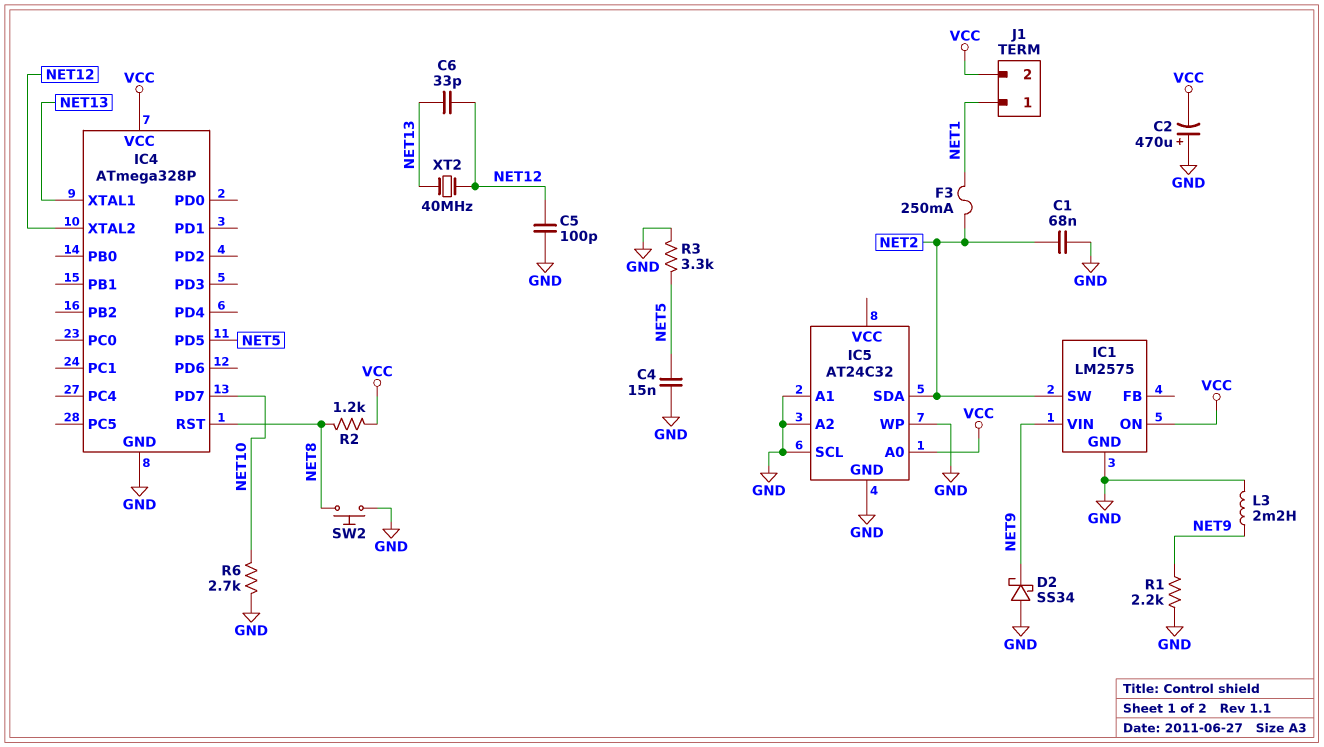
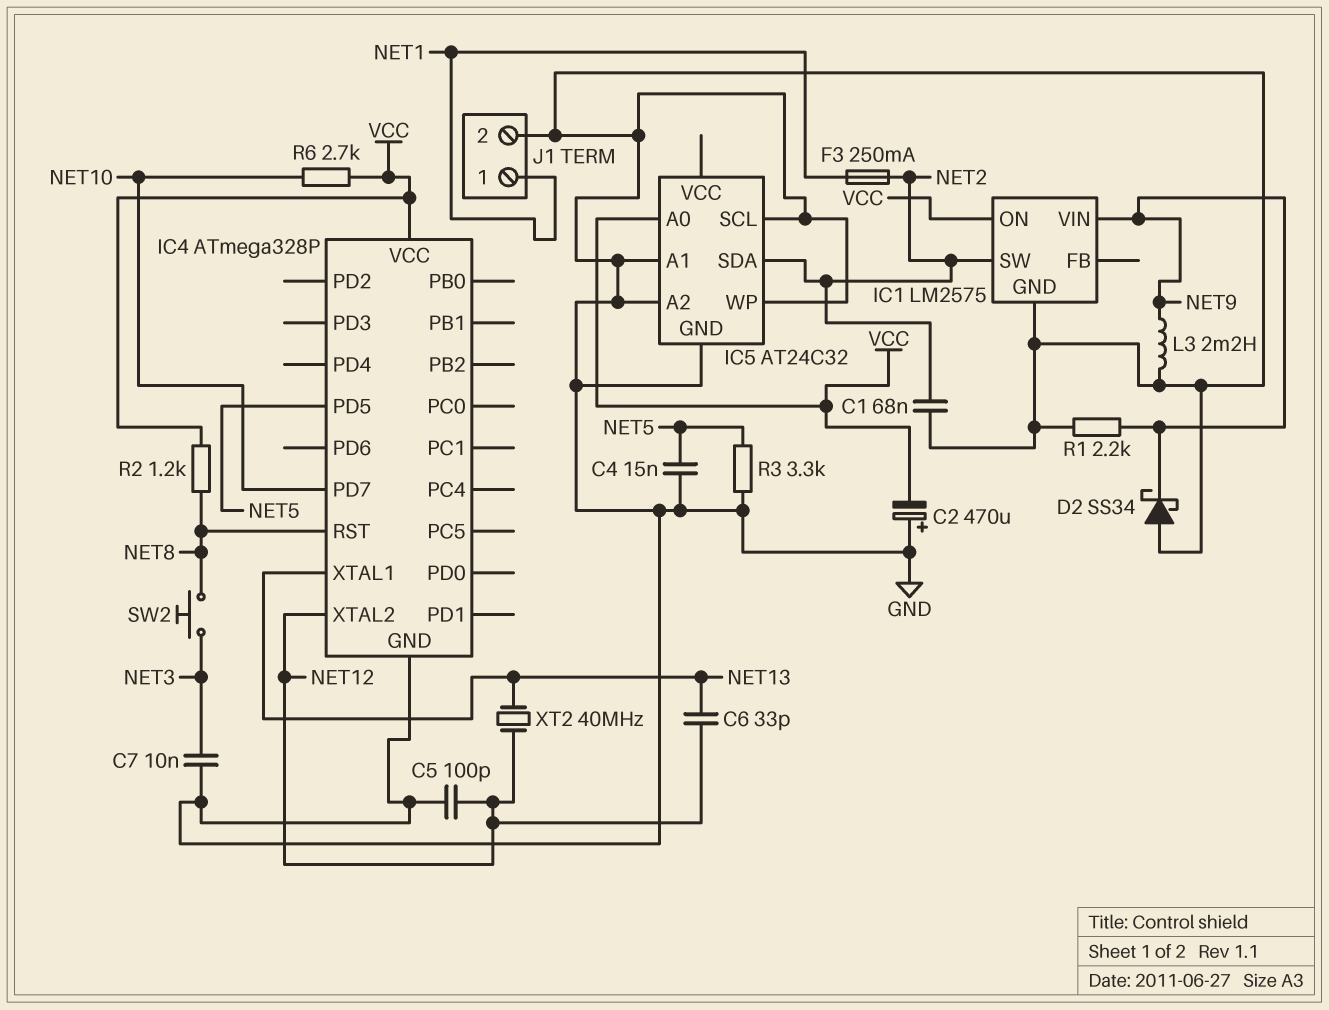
C7: none -> 10nF (GND, NET3)
J1 pin 2: VCC -> GND
R6: 2.7k (GND, NET10) -> 2.7k (NET10, VCC)
SW2: button (GND, NET8) -> button (NET3, NET8)

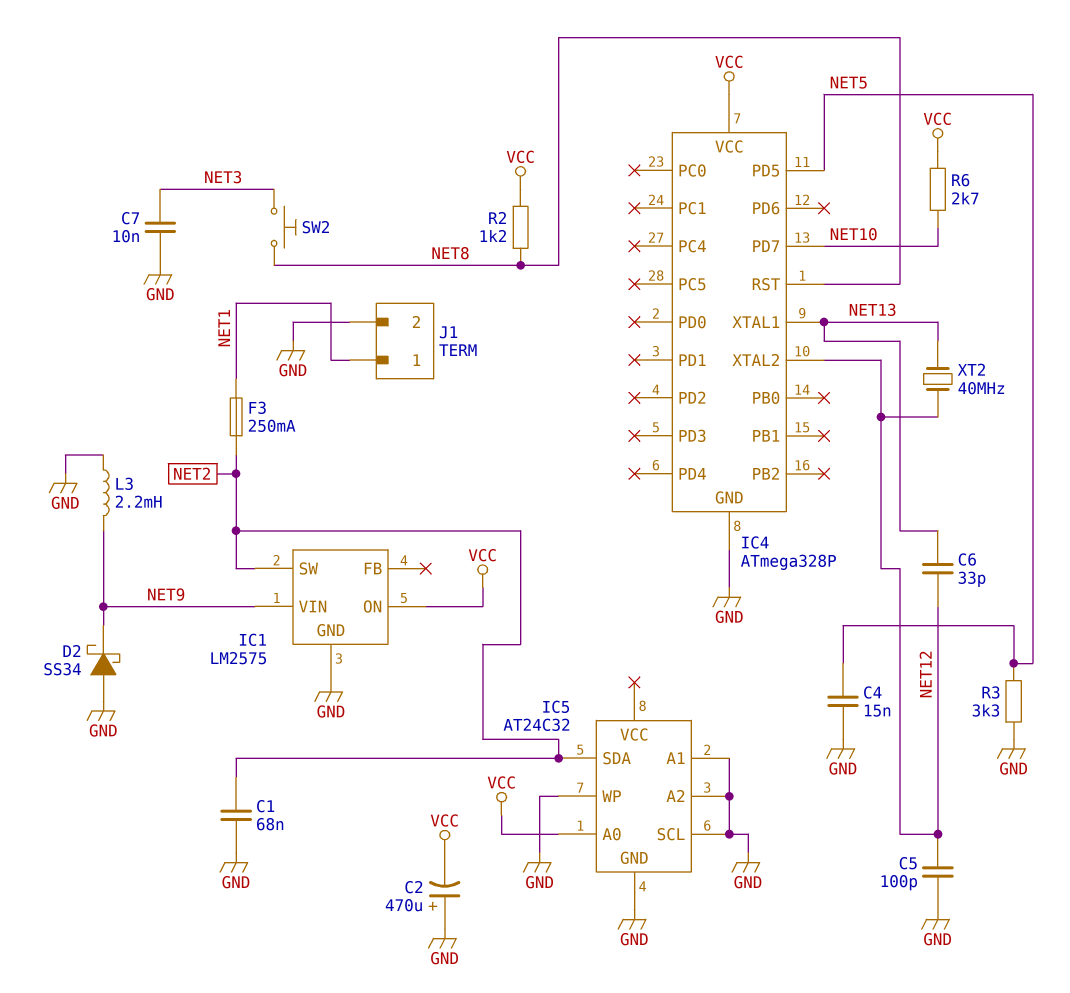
R1: 2.2k (GND, NET9) -> none

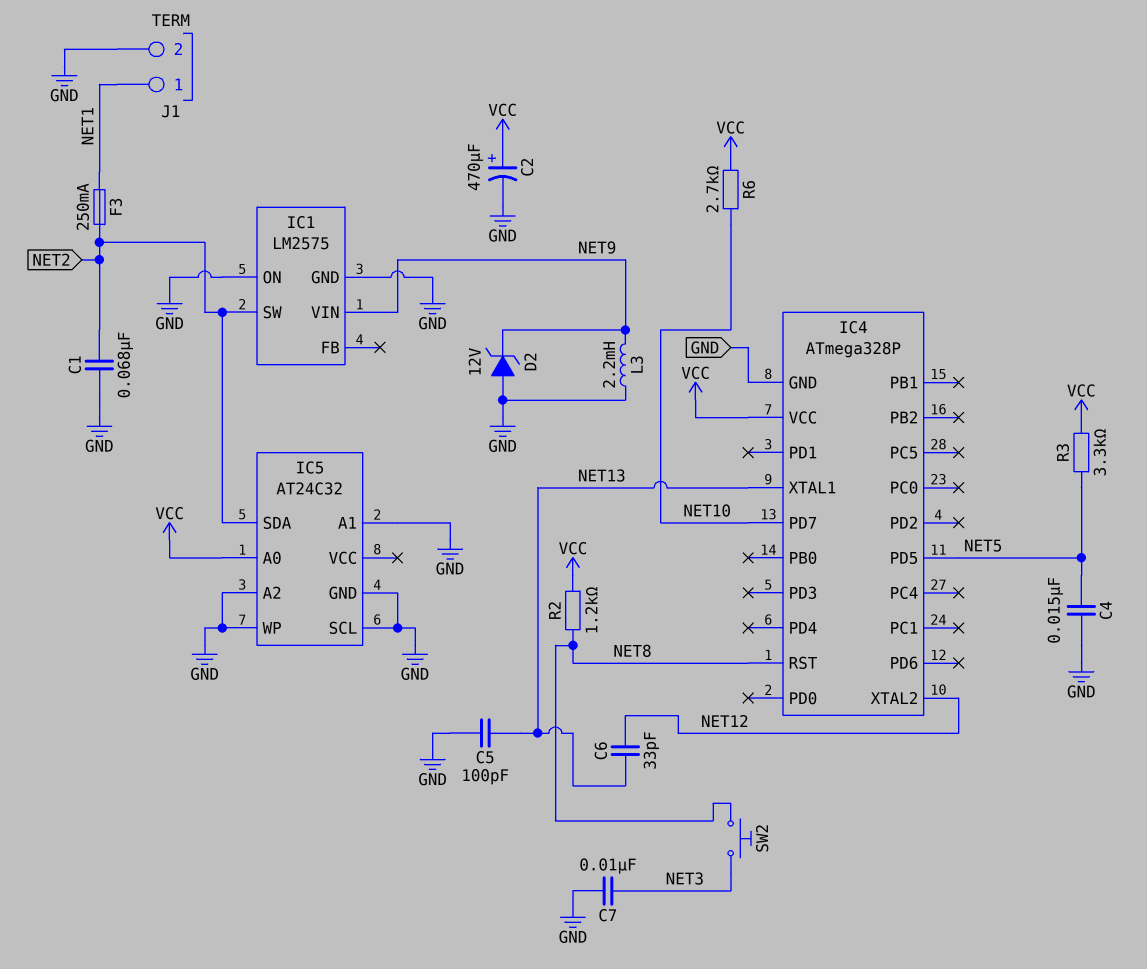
C2: 470uF (plus GND, minus VCC) -> 470uF (plus VCC, minus GND)
C5: 100pF (GND, NET12) -> 100pF (GND, NET13)
D2: schottky SS34 (A GND, K NET9) -> zener 12V (A GND, K NET9)
IC1 pin ON: VCC -> GND
R3: 3.3k (GND, NET5) -> 3.3k (NET5, VCC)
XT2: 40MHz (NET12, NET13) -> none

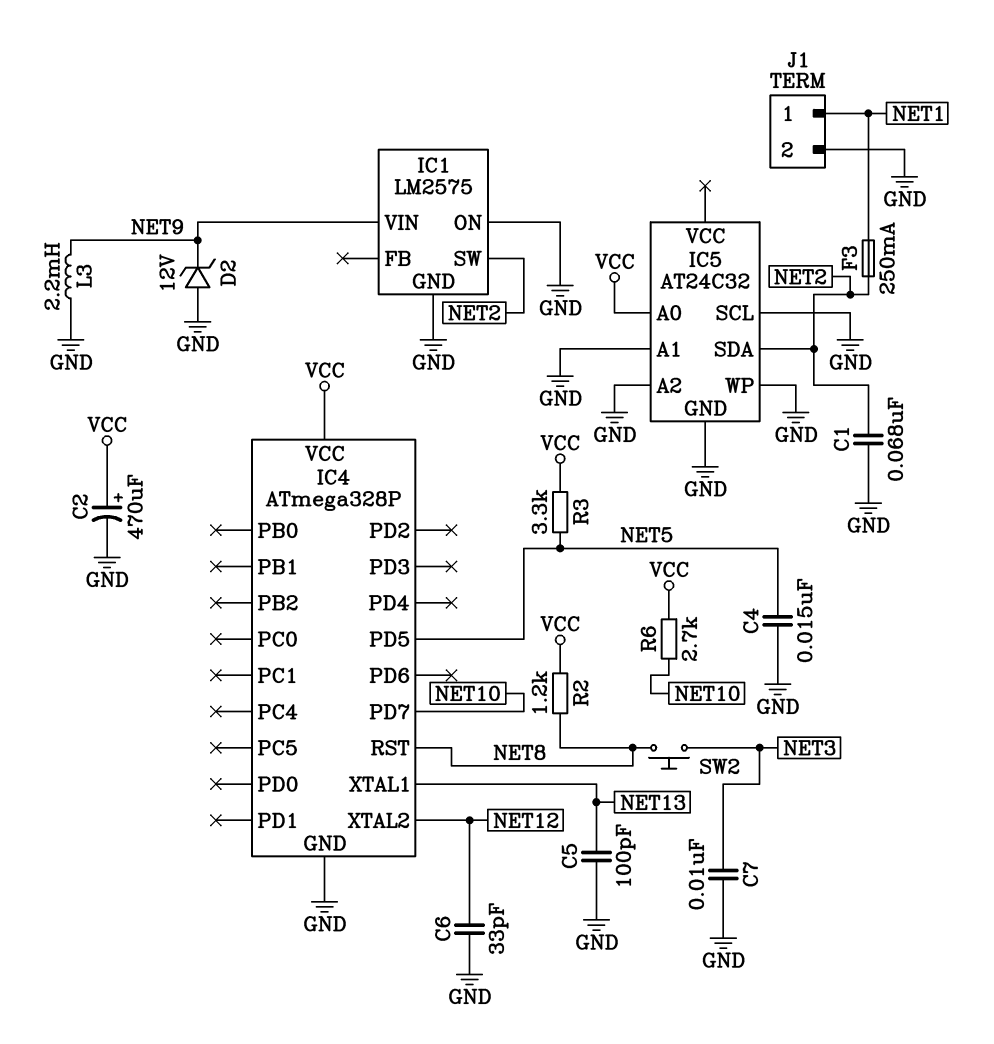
C6: 33pF (NET12, NET13) -> 33pF (GND, NET12)

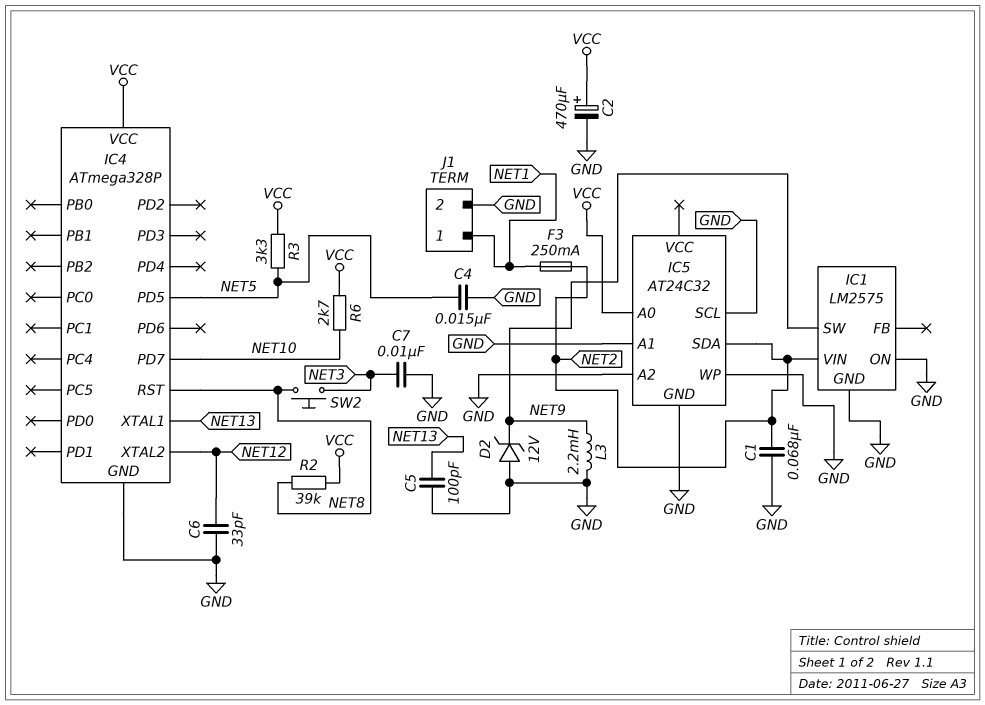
IC1 pin SW: NET2 -> NET9
IC1 pin VIN: NET9 -> NET2
R2: 1.2k (NET8, VCC) -> 39k (NET8, VCC)

